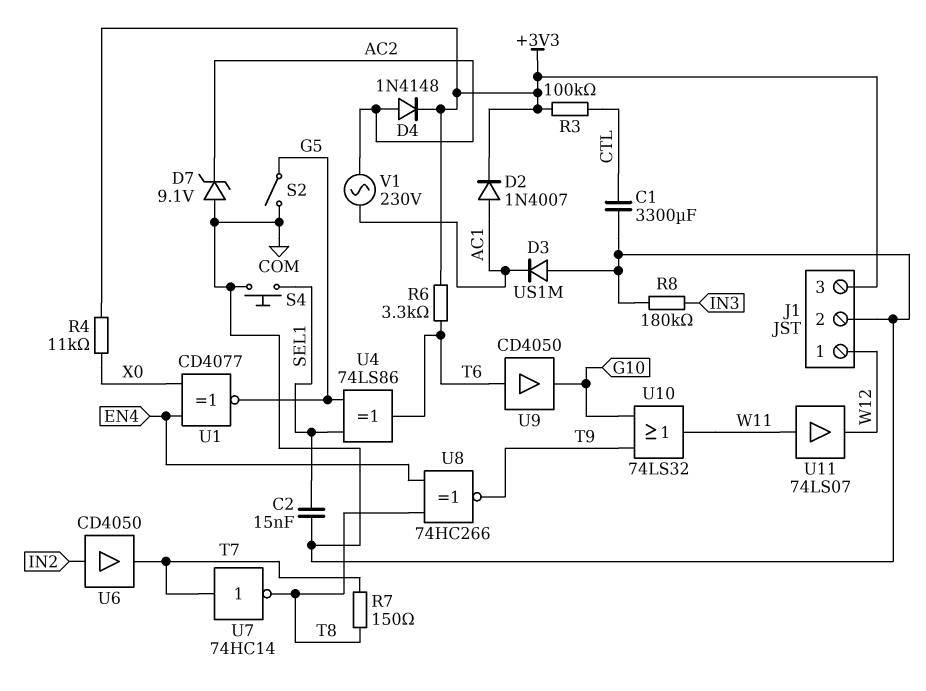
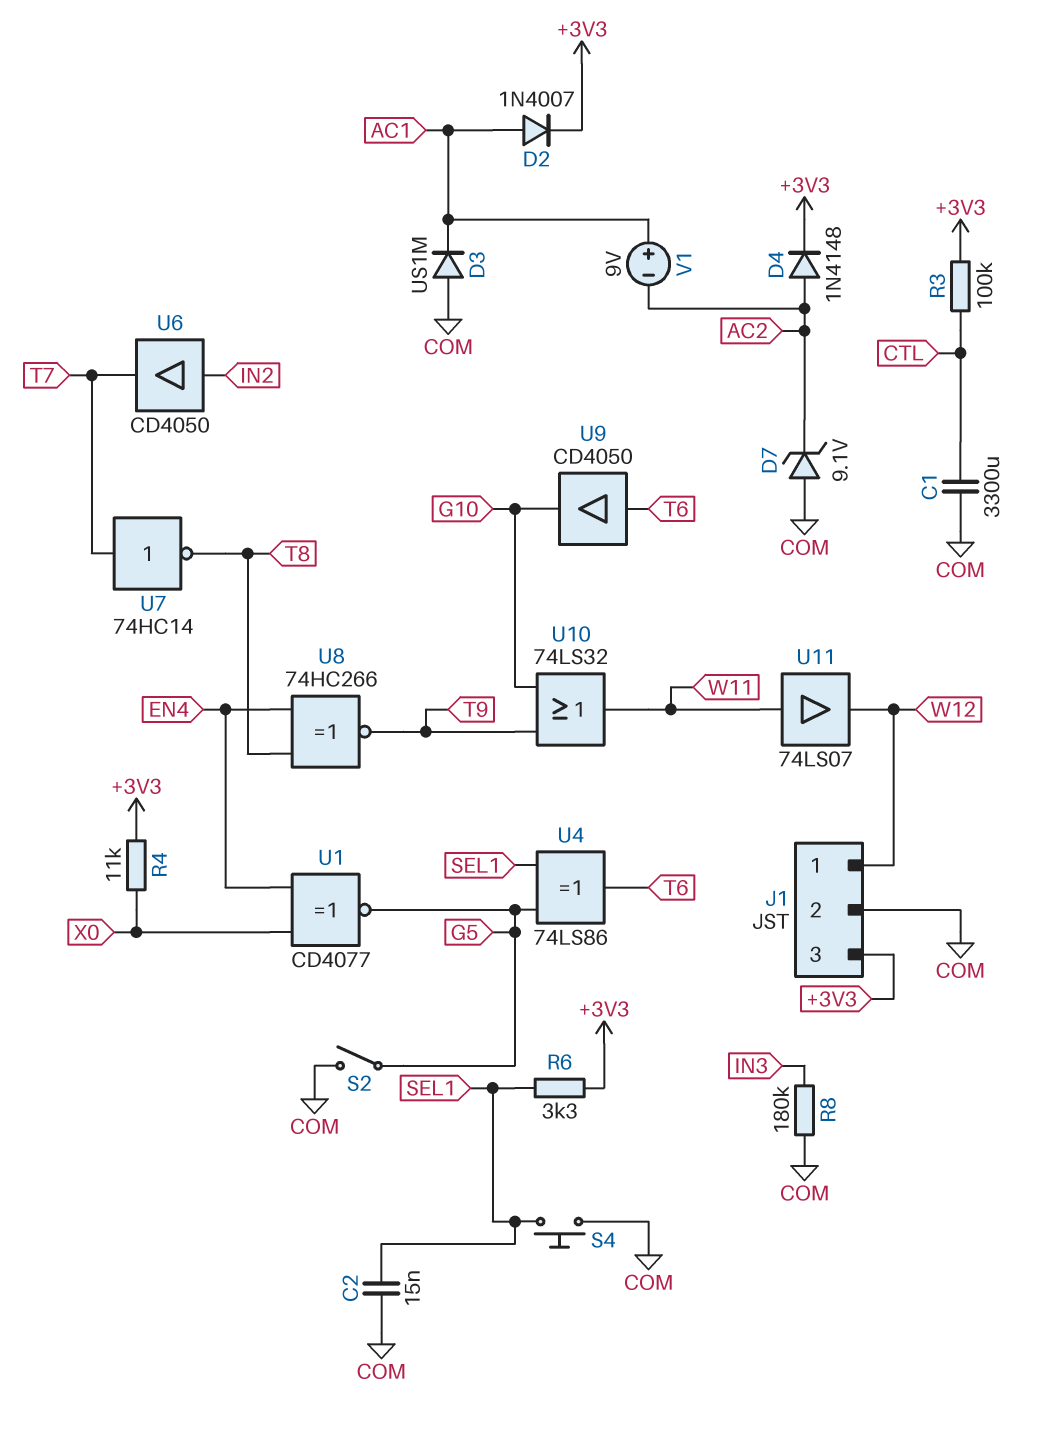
R6: 3.3k (+3V3, T6) -> 3.3k (+3V3, SEL1)
R7: 150 (T7, T8) -> none
V1: AC 230V (AC1, AC2) -> 9V (plus AC1, minus AC2)

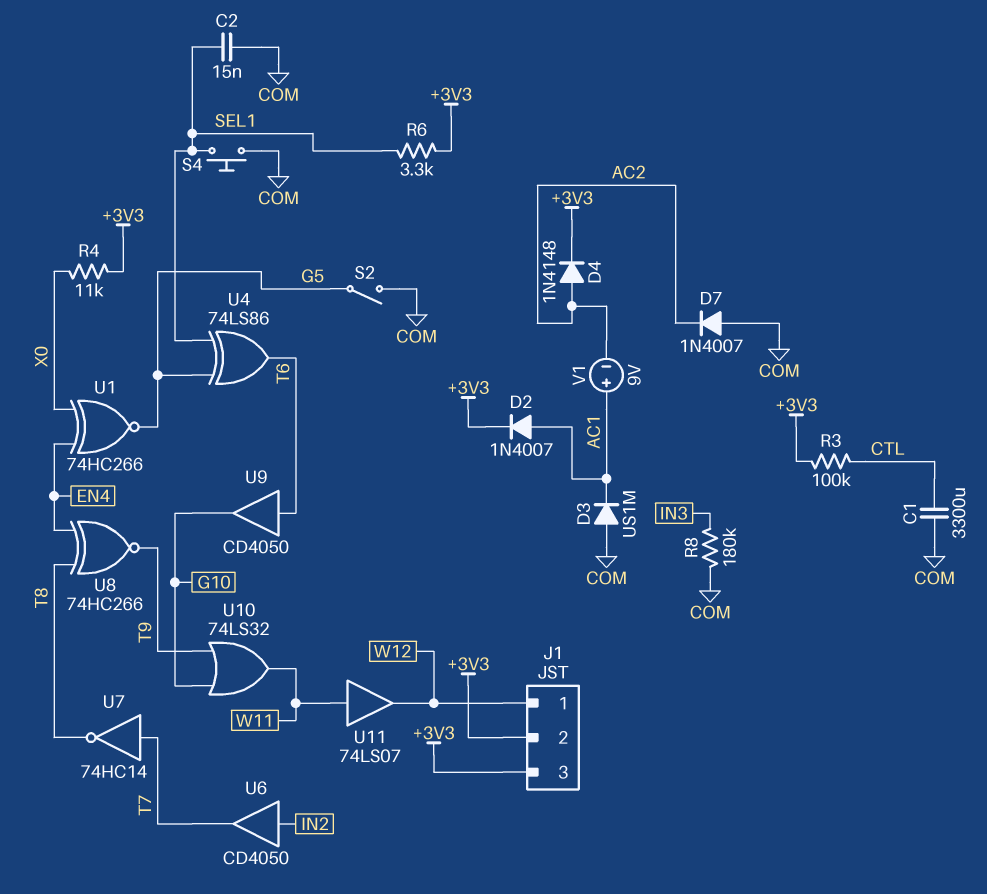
D7: zener 9.1V (A COM, K AC2) -> diode 1N4007 (A COM, K AC2)
J1 pin 2: COM -> +3V3
U1: XNOR CD4077 (in EN4, in X0, out G5) -> XNOR 74HC266 (in EN4, in X0, out G5)

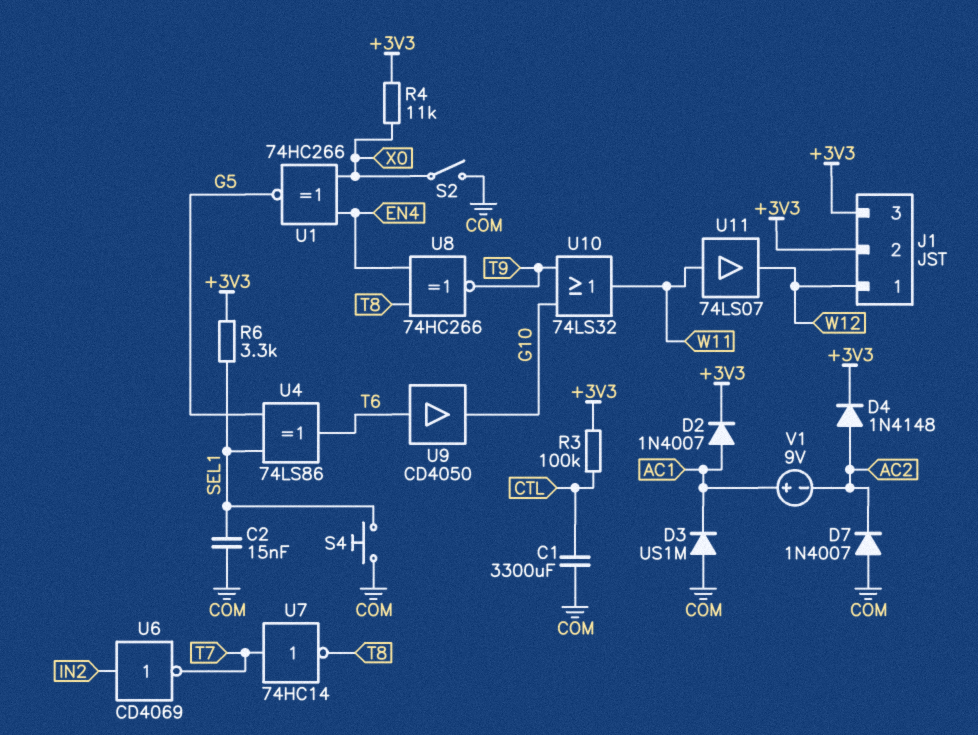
R8: 180k (COM, IN3) -> none
S2: switch (COM, G5) -> switch (COM, X0)
U6: buffer CD4050 (in IN2, out T7) -> NOT CD4069 (in IN2, out T7)

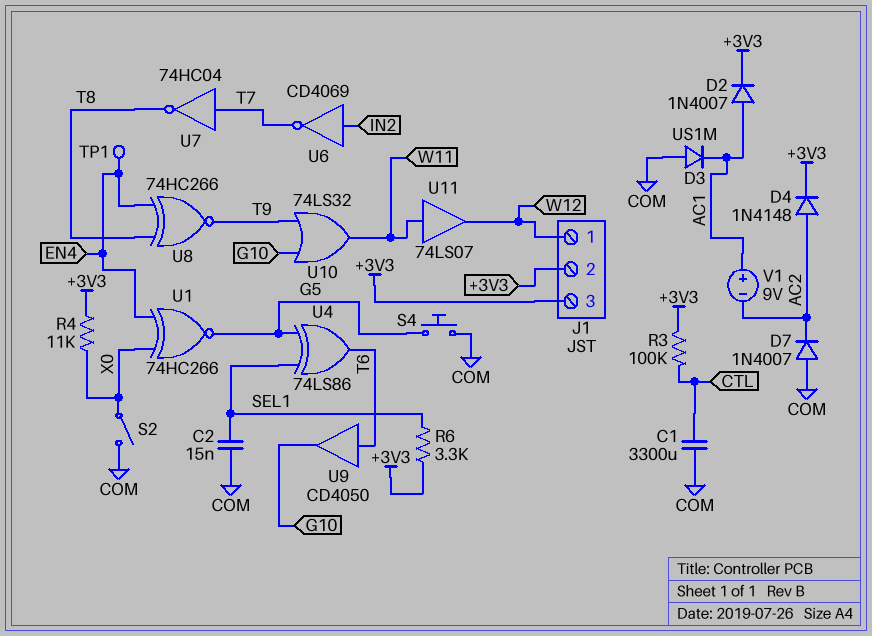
S4: button (COM, SEL1) -> button (COM, G5)
TP1: none -> test point (EN4)
U7: NOT 74HC14 (in T7, out T8) -> NOT 74HC04 (in T7, out T8)

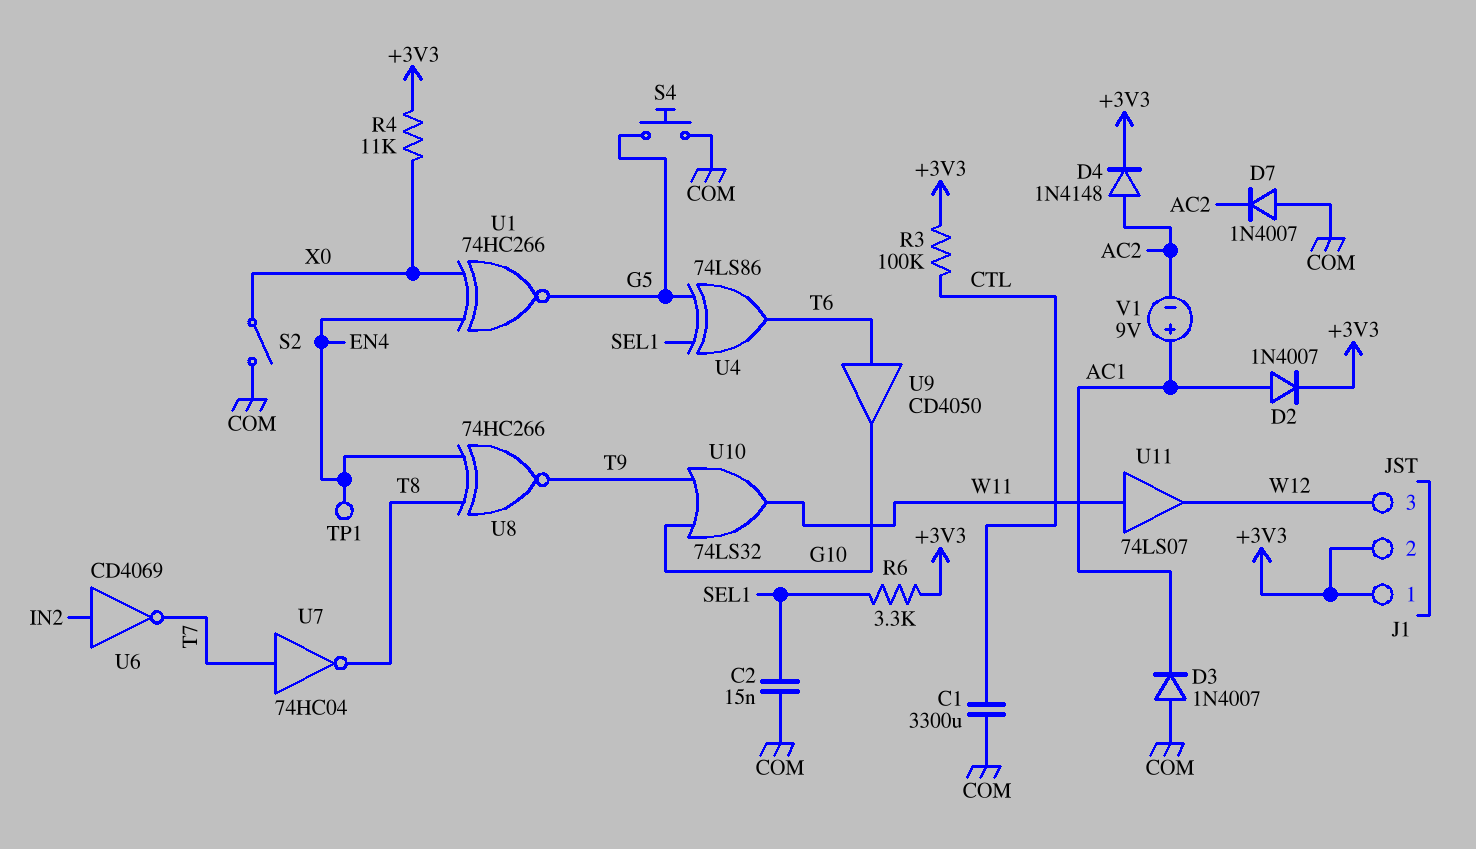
D3: diode US1M (A COM, K AC1) -> diode 1N4007 (A COM, K AC1)
J1 pin 1: W12 -> +3V3
J1 pin 3: +3V3 -> W12

